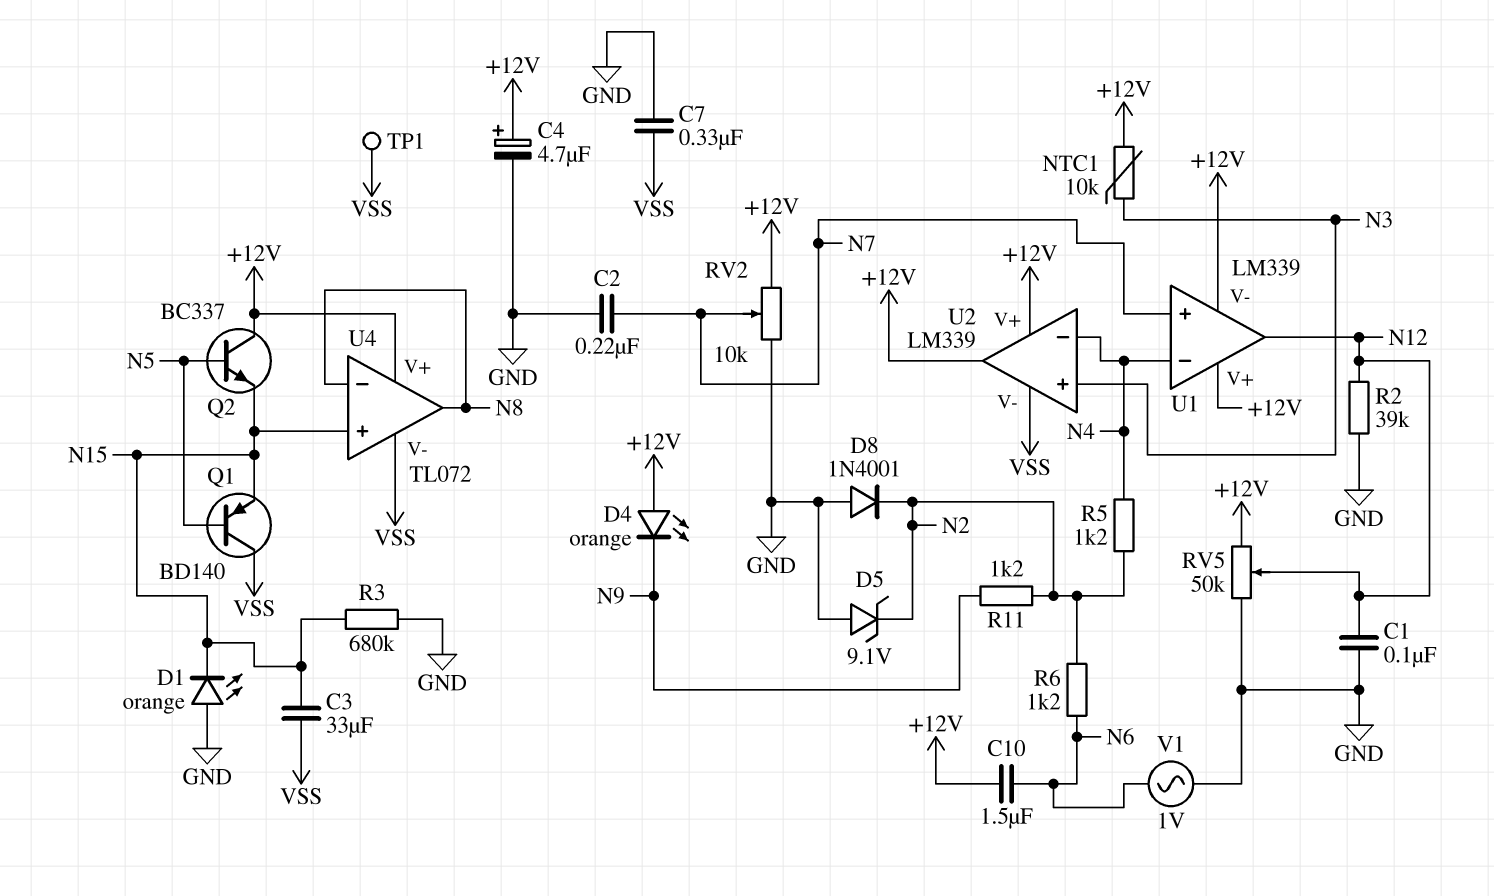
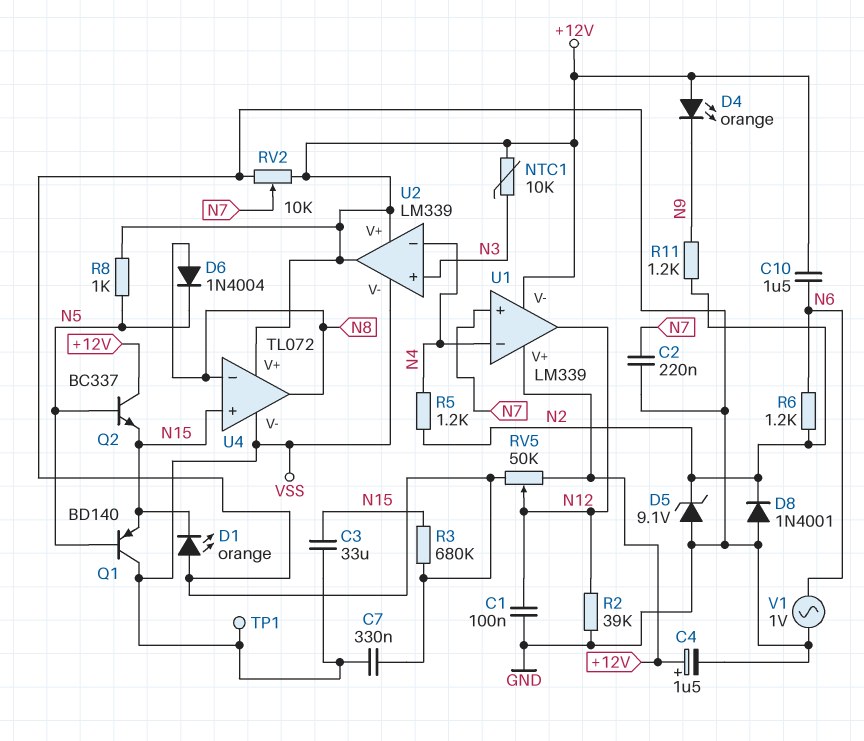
C4: 4.7uF (plus +12V, minus GND) -> 1.5uF (plus +12V, minus GND)
D6: none -> diode 1N4004 (A N8, K N5)
R8: none -> 1k (+12V, N5)

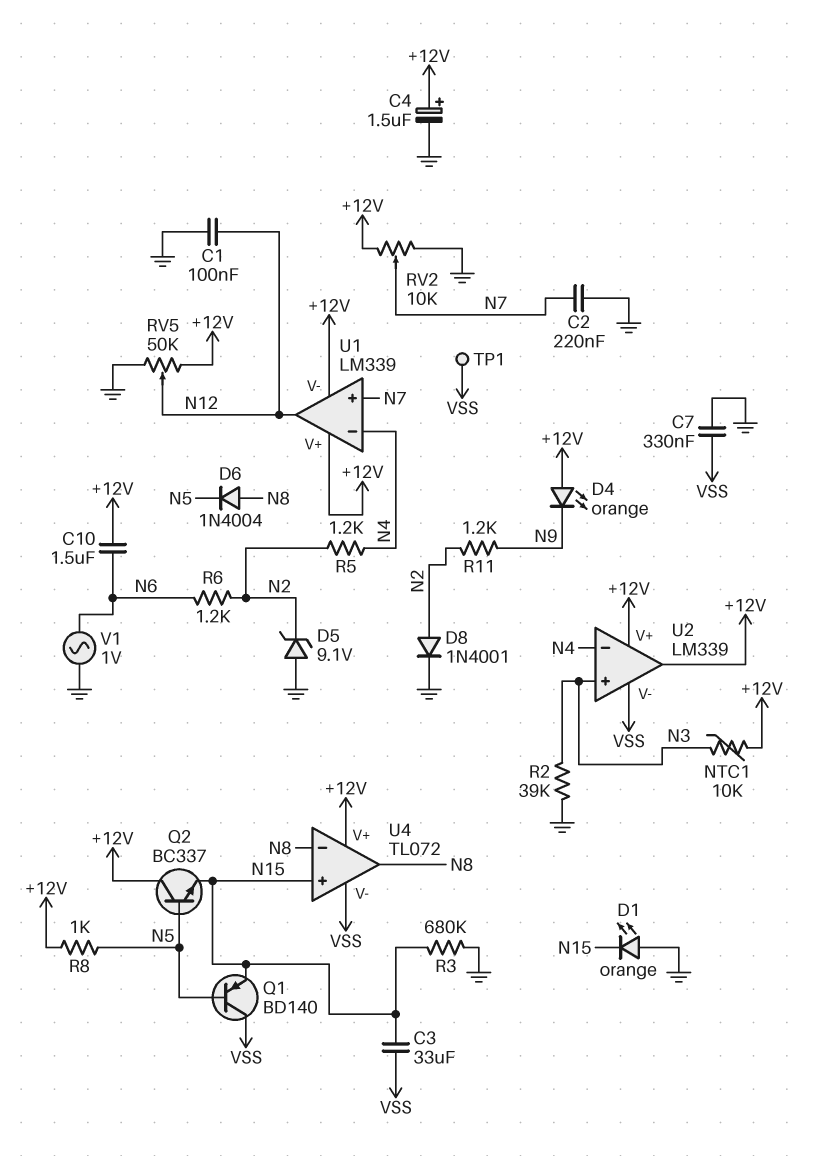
D8: diode 1N4001 (A GND, K N2) -> diode 1N4001 (A N2, K GND)
R2: 39k (GND, N12) -> 39k (GND, N3)

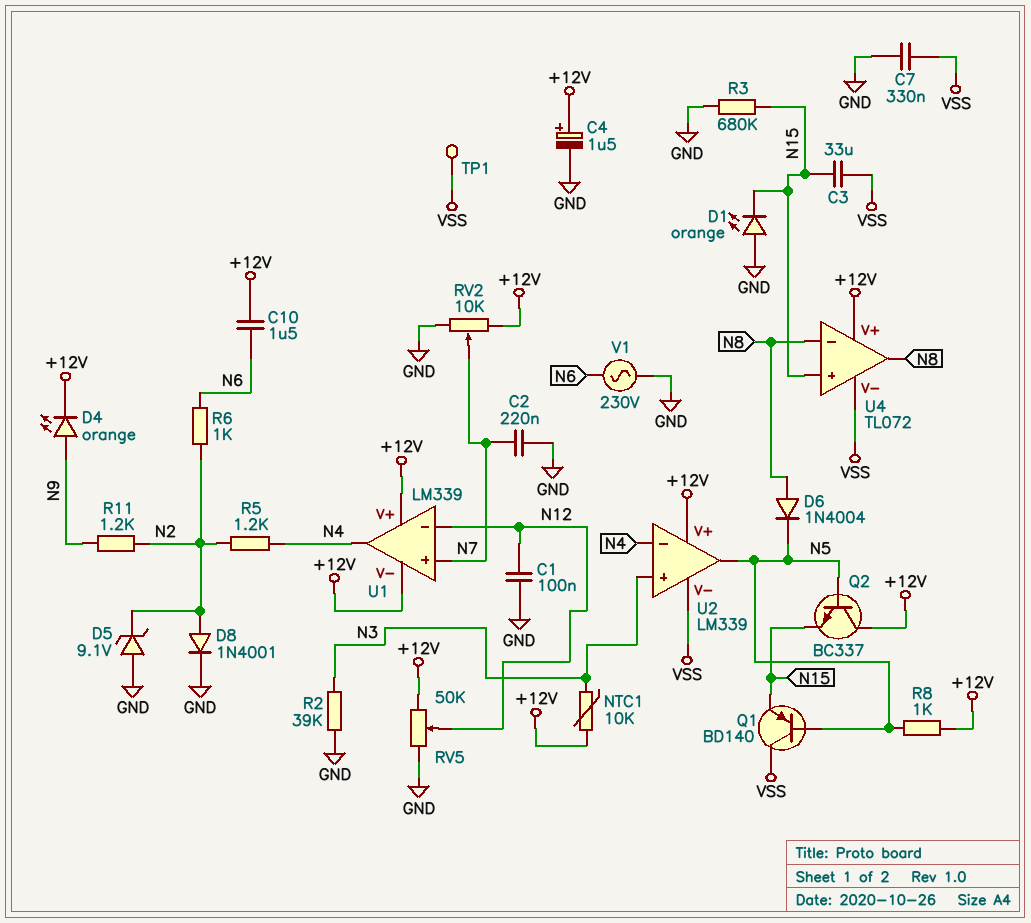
D4: LED orange (A +12V, K N9) -> LED orange (A N9, K +12V)
R6: 1.2k (N2, N6) -> 1k (N2, N6)
U1 pin in-: N4 -> N12
U1 pin out: N12 -> N4
U2 pin out: +12V -> N5
V1: AC 1V (GND, N6) -> AC 230V (GND, N6)

